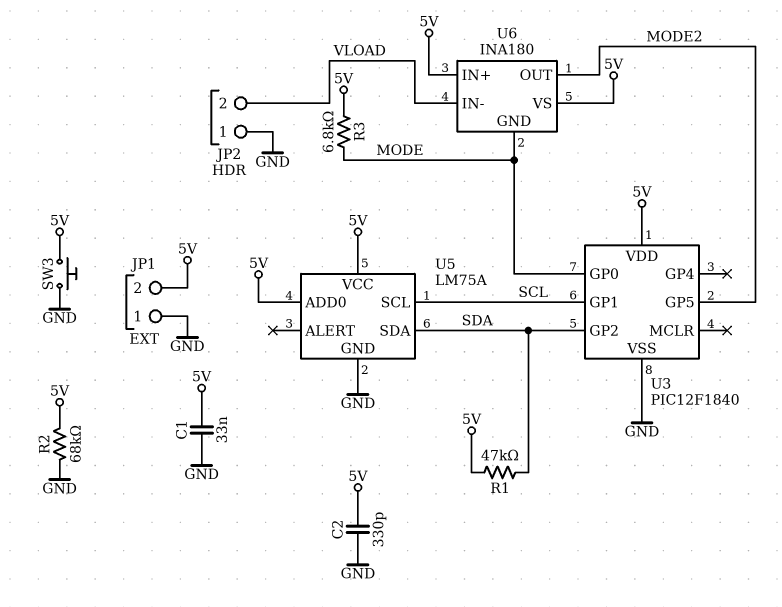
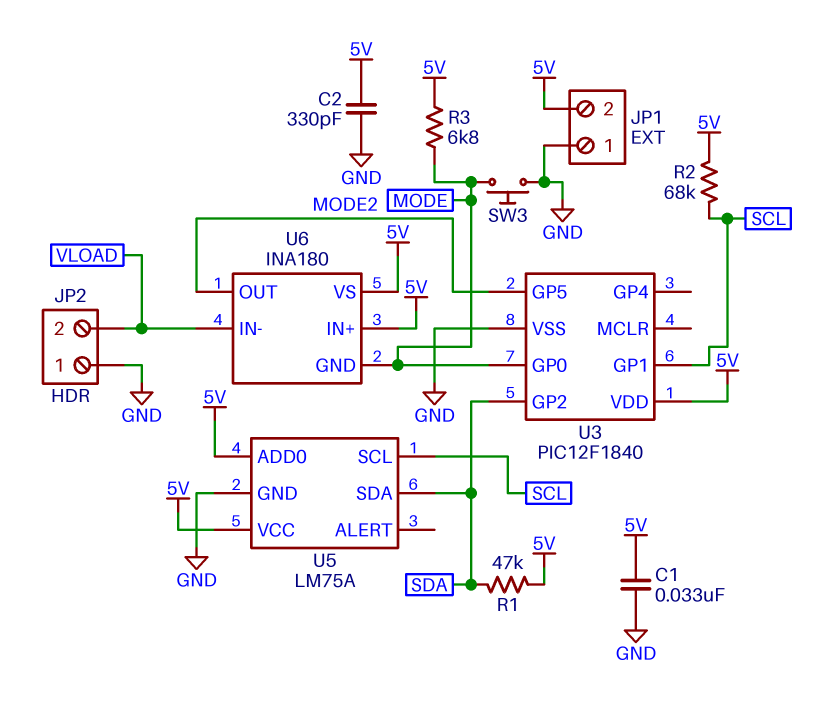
R2: 68k (5V, GND) -> 68k (5V, SCL)
SW3: button (5V, GND) -> button (GND, MODE)

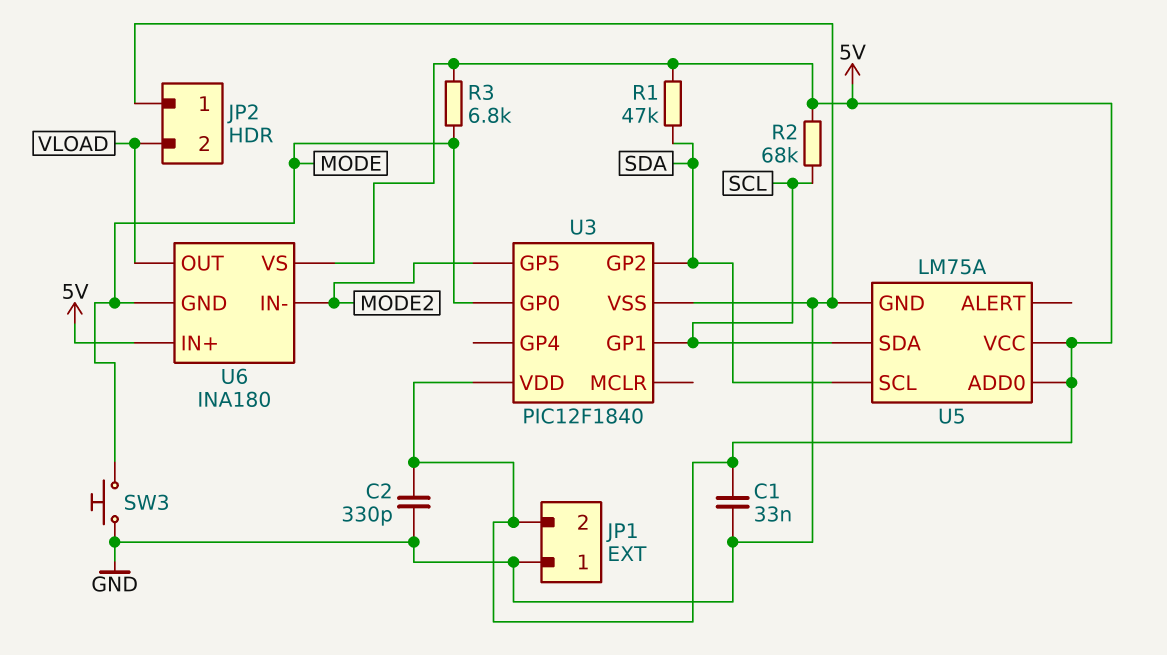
U5 pin SCL: SCL -> SDA
U5 pin SDA: SDA -> SCL
U6 pin IN-: VLOAD -> MODE2
U6 pin OUT: MODE2 -> VLOAD

